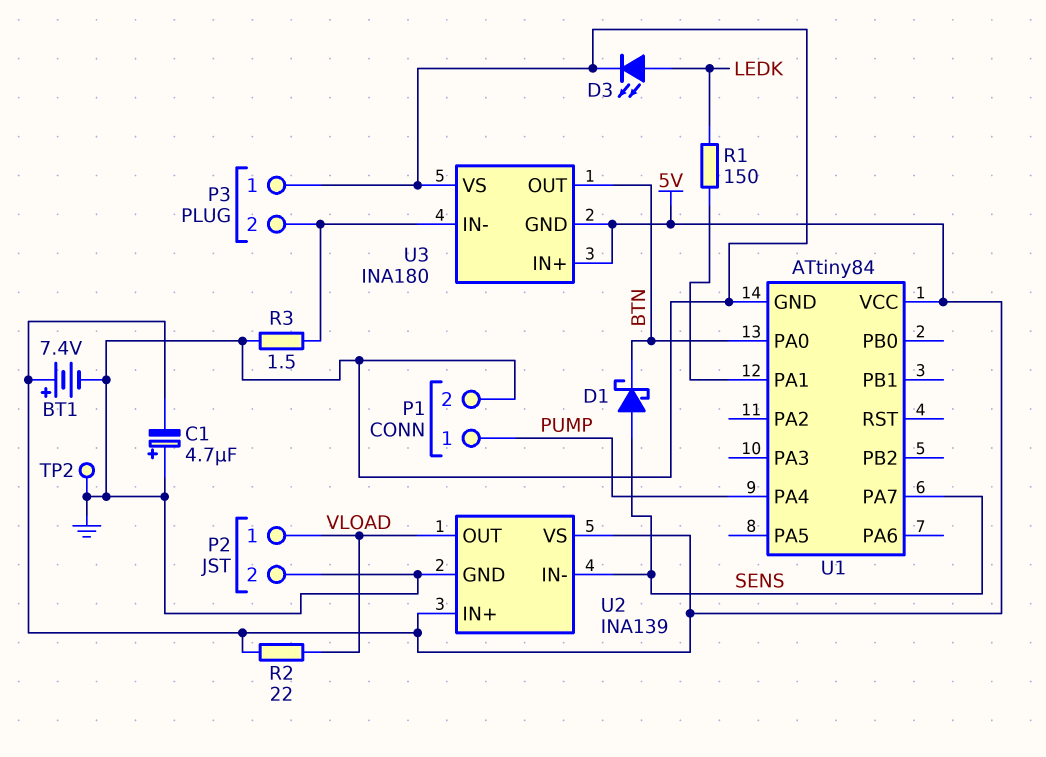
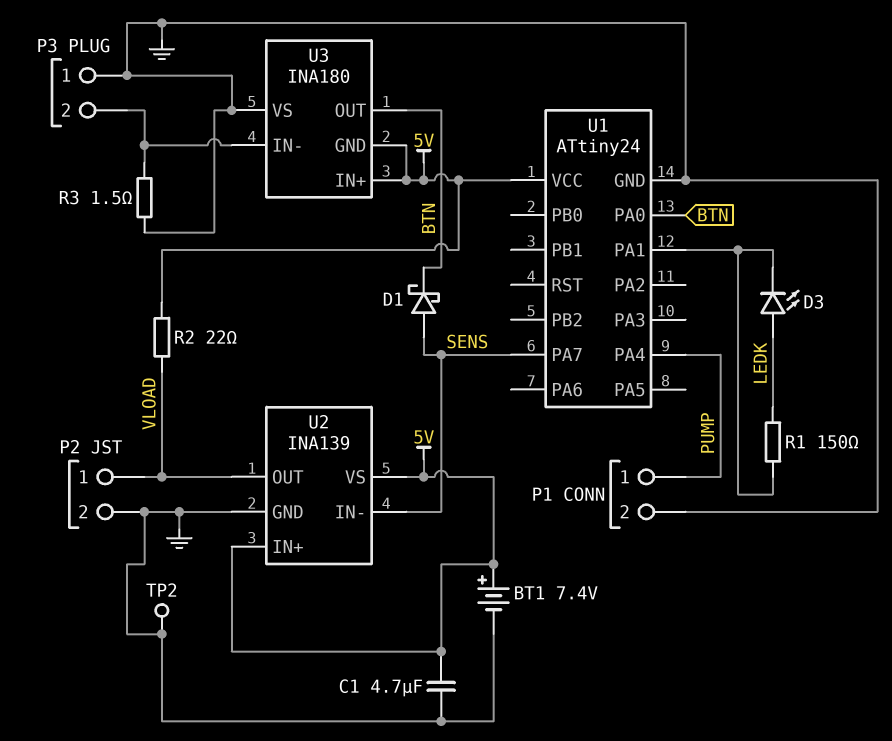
C1: 4.7uF (plus GND, minus 5V) -> 4.7uF (5V, GND)
D3: LED (A LEDK, K GND) -> LED (A LEDK, K U1/PA1)
U1: ATtiny84 -> ATtiny24

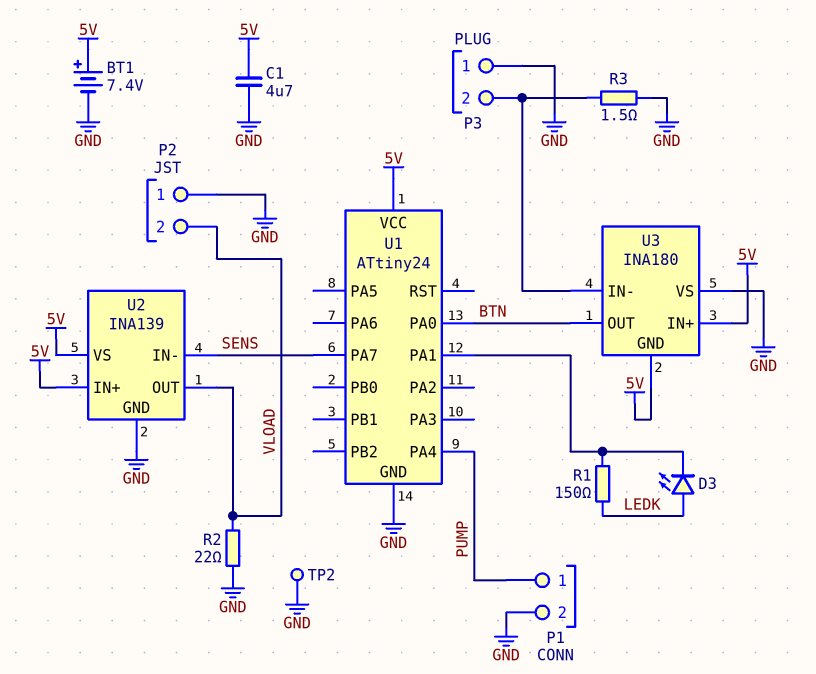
D1: schottky (A SENS, K BTN) -> none
P2 pin 1: VLOAD -> GND
P2 pin 2: GND -> VLOAD
R2: 22 (5V, VLOAD) -> 22 (GND, VLOAD)

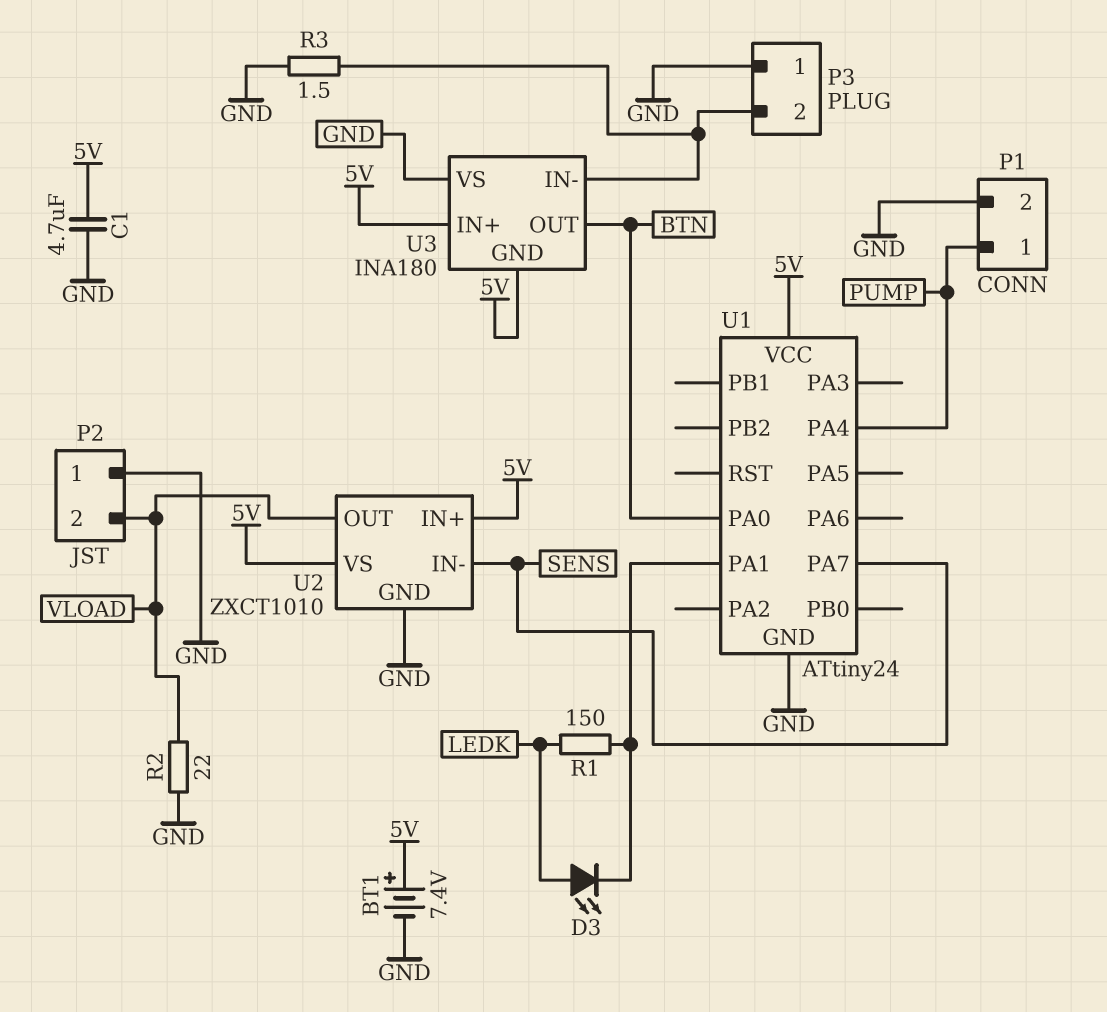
TP2: test point (GND) -> none
U2: INA139 -> ZXCT1010

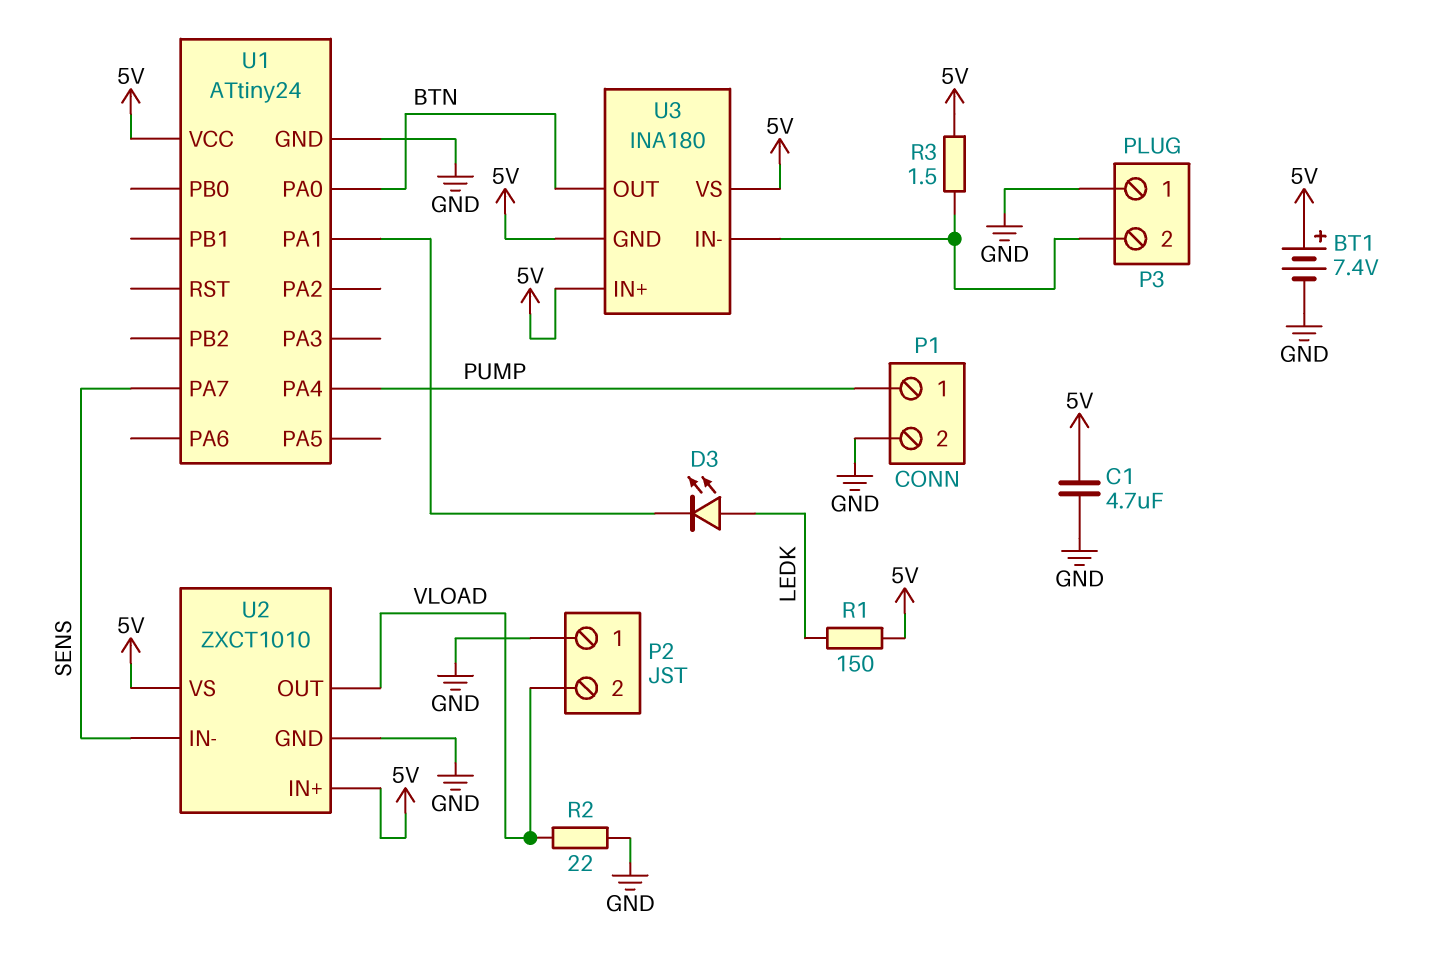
R1: 150 (LEDK, U1/PA1) -> 150 (5V, LEDK)
R3: 1.5 (GND, P3/2) -> 1.5 (5V, P3/2)
U3 pin VS: GND -> 5V

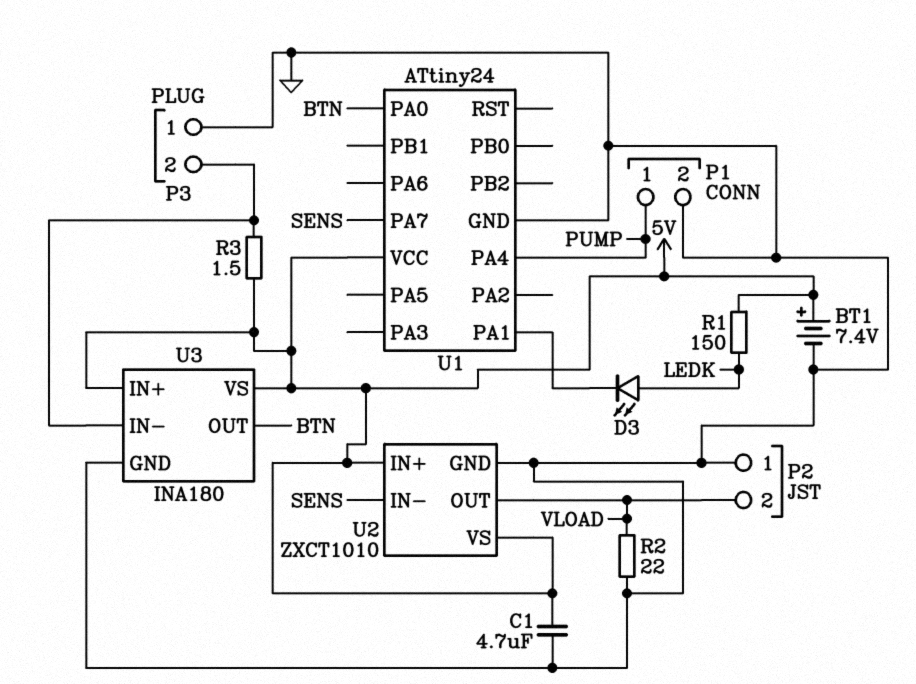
U3 pin GND: 5V -> GND

